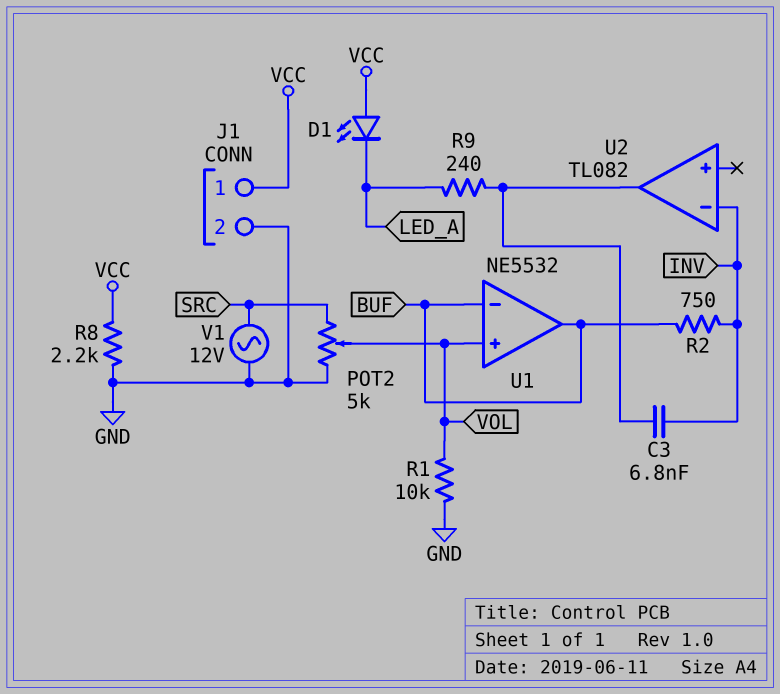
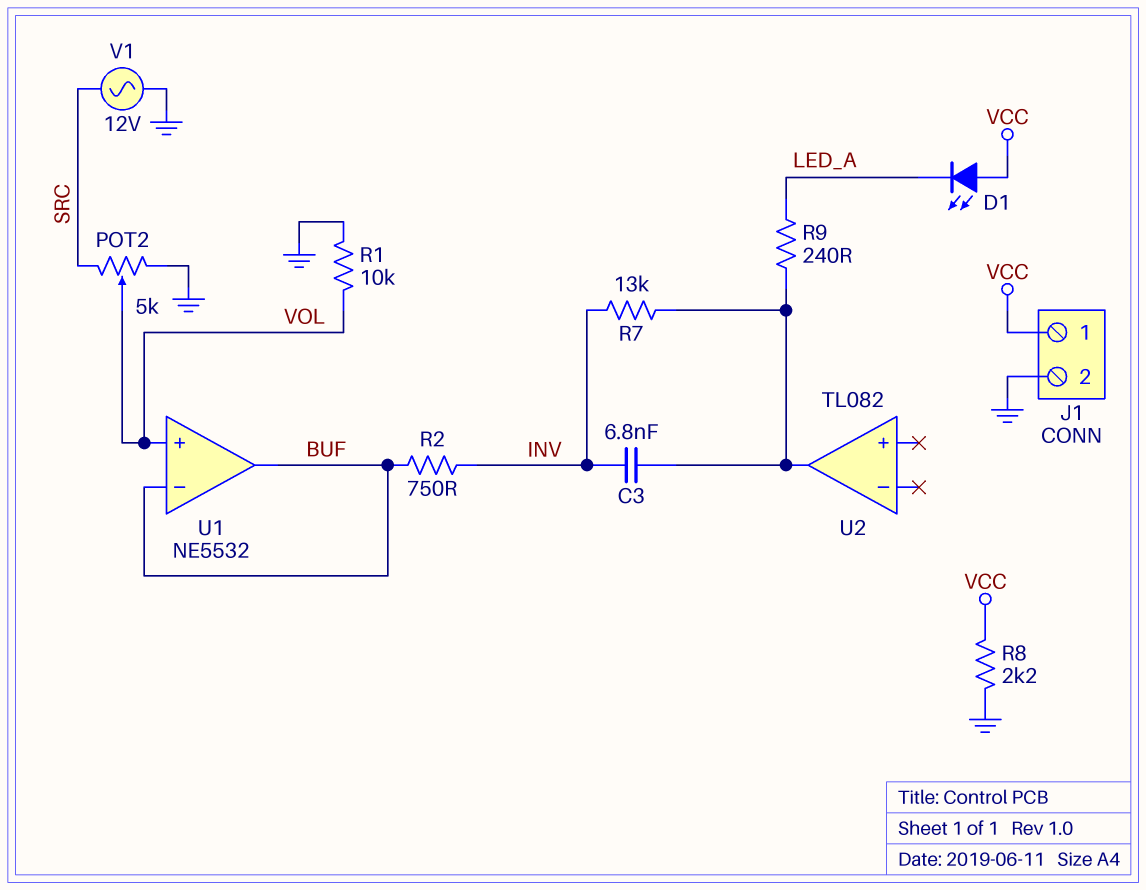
R7: none -> 13k (INV, U2/out)
U2 pin in-: INV -> none

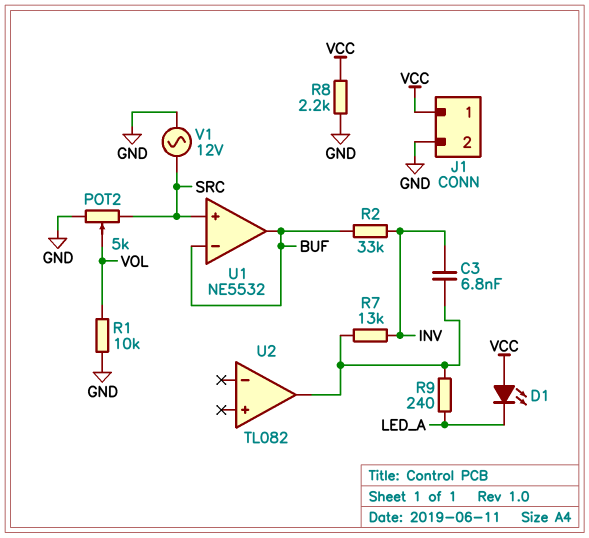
R2: 750 (BUF, INV) -> 33k (BUF, INV)
U1 pin in+: VOL -> SRC

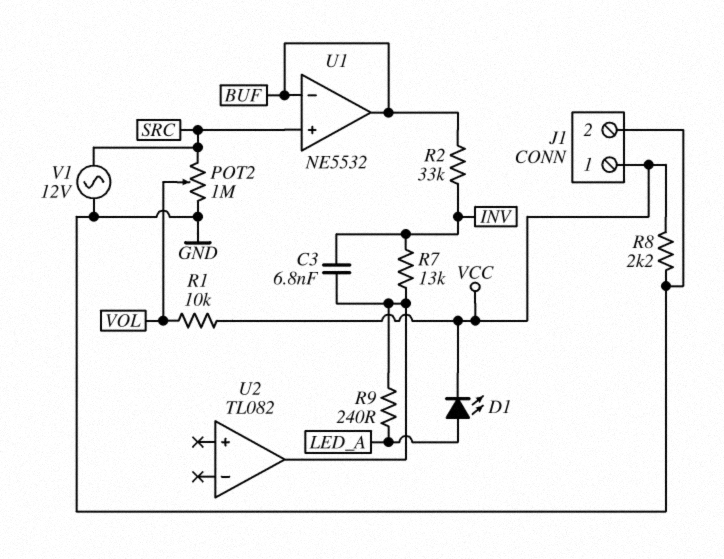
D1: LED (A VCC, K LED_A) -> LED (A LED_A, K VCC)
POT2: 5k (GND, SRC, wiper VOL) -> 1M (GND, SRC, wiper VOL)
R1: 10k (GND, VOL) -> 10k (VCC, VOL)

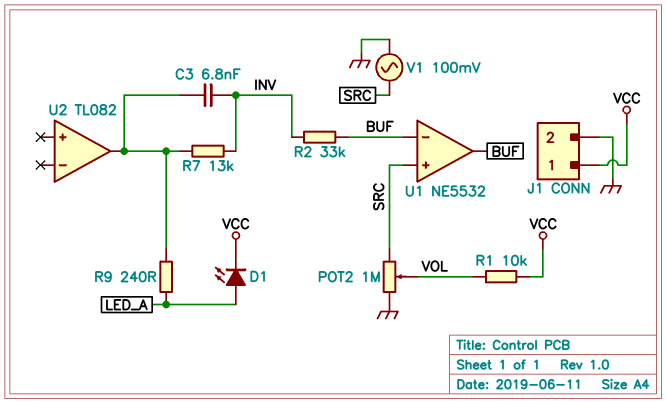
R8: 2.2k (GND, VCC) -> none
V1: AC 12V (GND, SRC) -> AC 100mV (GND, SRC)

